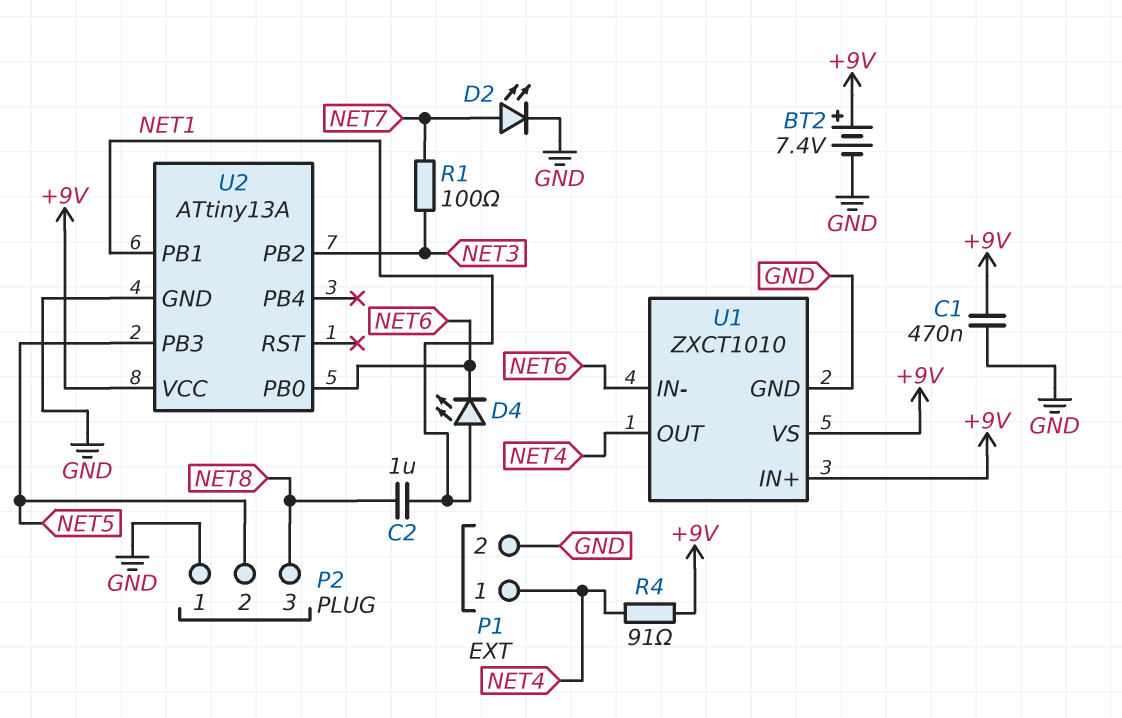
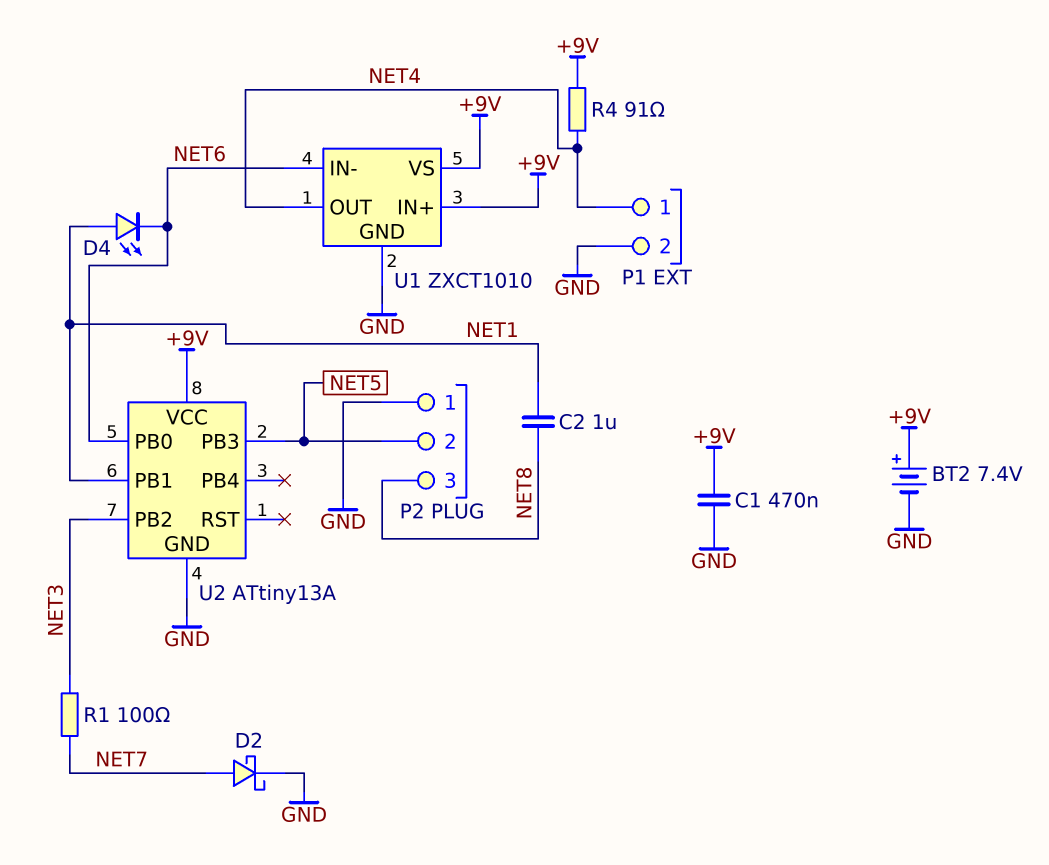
D2: LED (A NET7, K GND) -> schottky (A NET7, K GND)

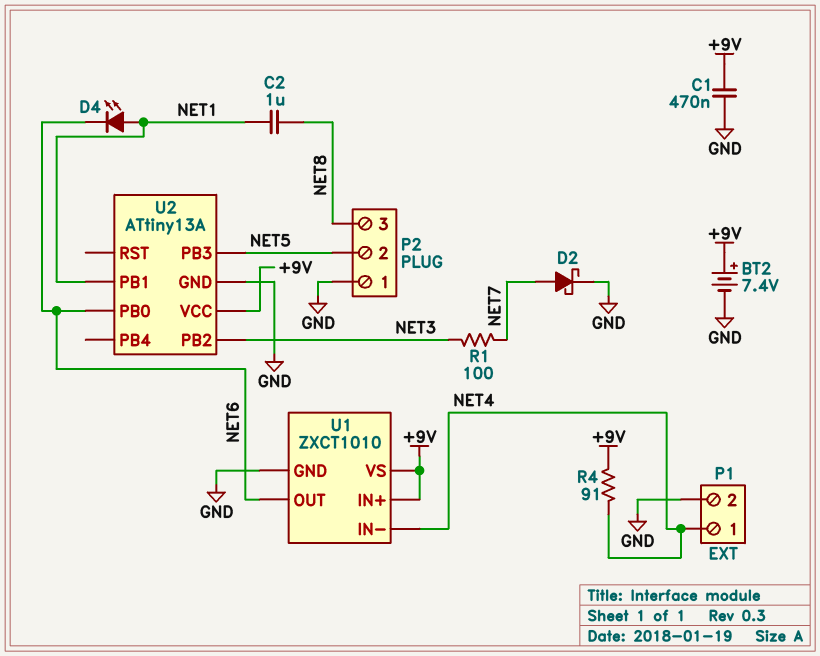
U1 pin IN-: NET6 -> NET4
U1 pin OUT: NET4 -> NET6

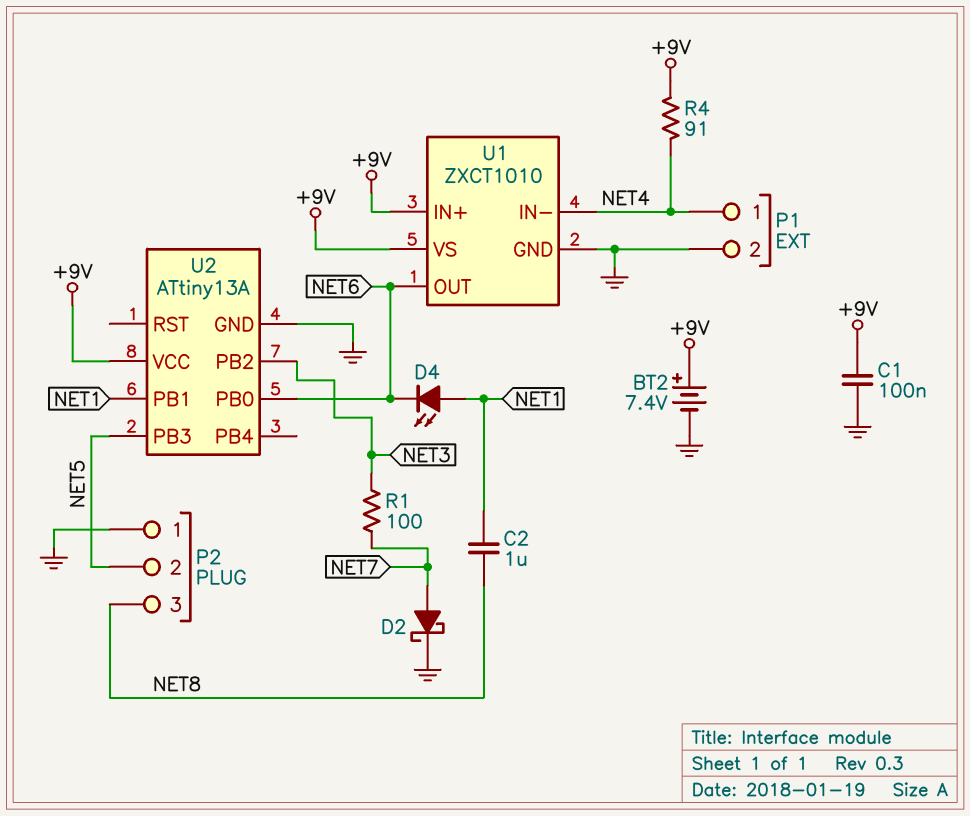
C1: 470nF (+9V, GND) -> 100nF (+9V, GND)

